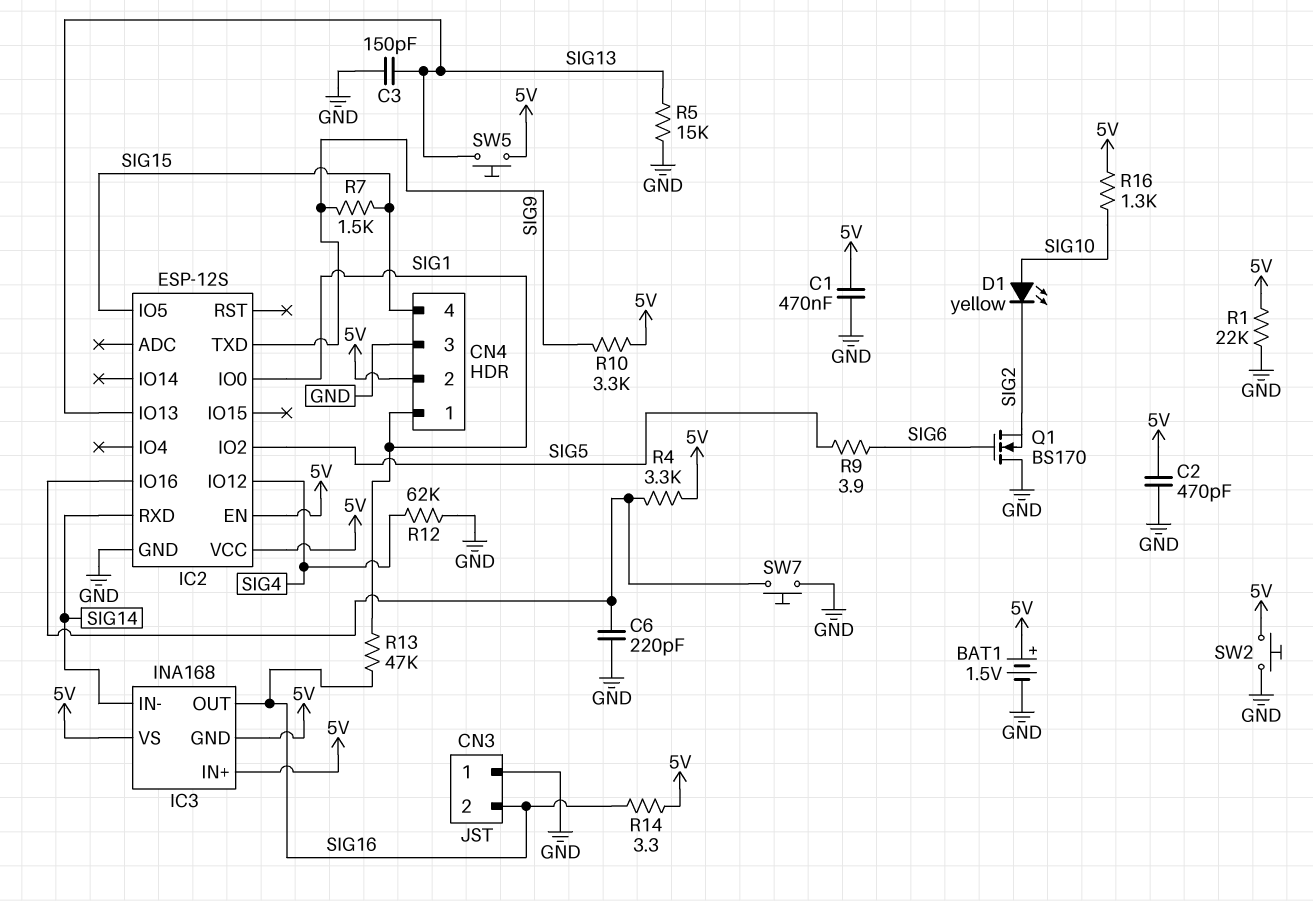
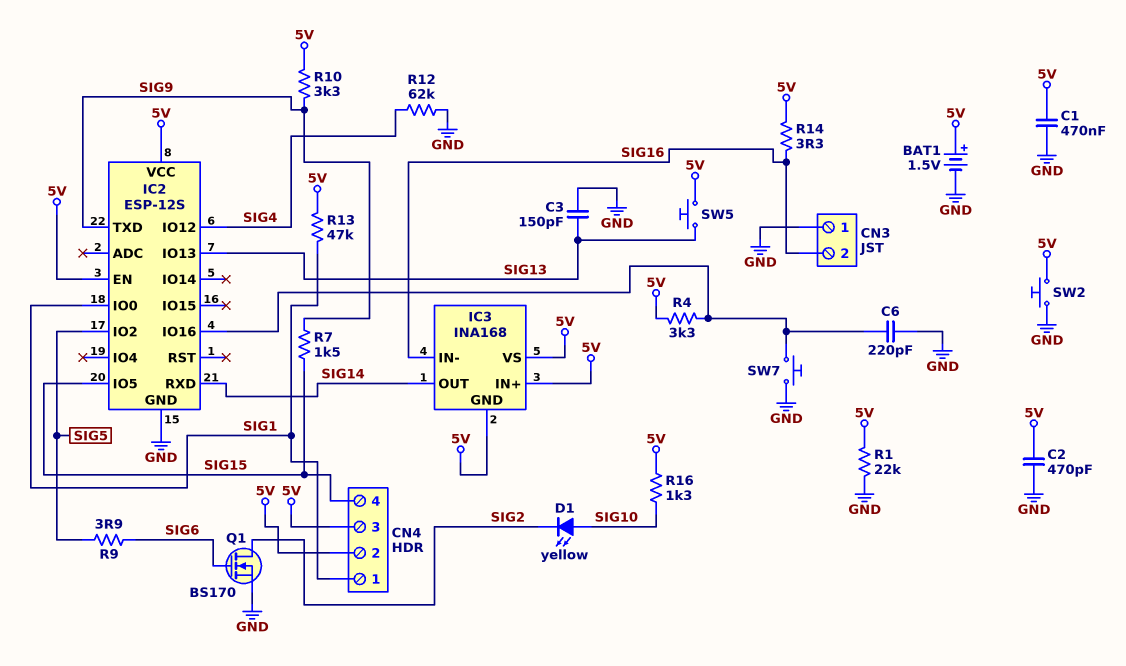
CN4 pin 3: GND -> 5V
IC3 pin IN-: SIG14 -> SIG16
IC3 pin OUT: SIG16 -> SIG14
Q1: NMOS BS170 (G SIG6, D GND, S SIG2) -> NMOS BS170 (G SIG6, D SIG2, S GND)
R5: 15k (GND, SIG13) -> none
R13: 47k (SIG1, SIG16) -> 47k (5V, SIG1)

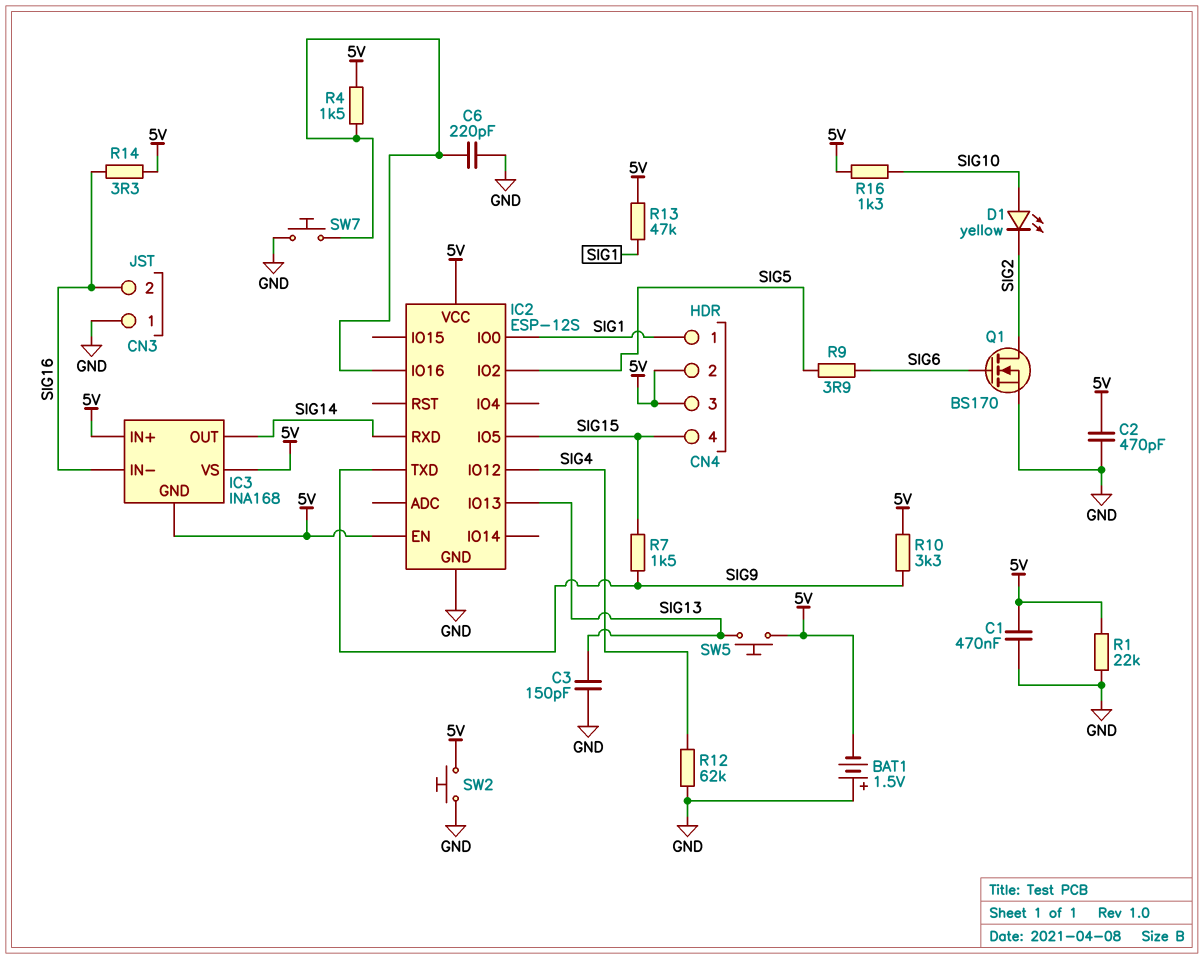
BAT1: 1.5V (plus 5V, minus GND) -> 1.5V (plus GND, minus 5V)
R4: 3.3k (5V, IC2/IO16) -> 1.5k (5V, IC2/IO16)

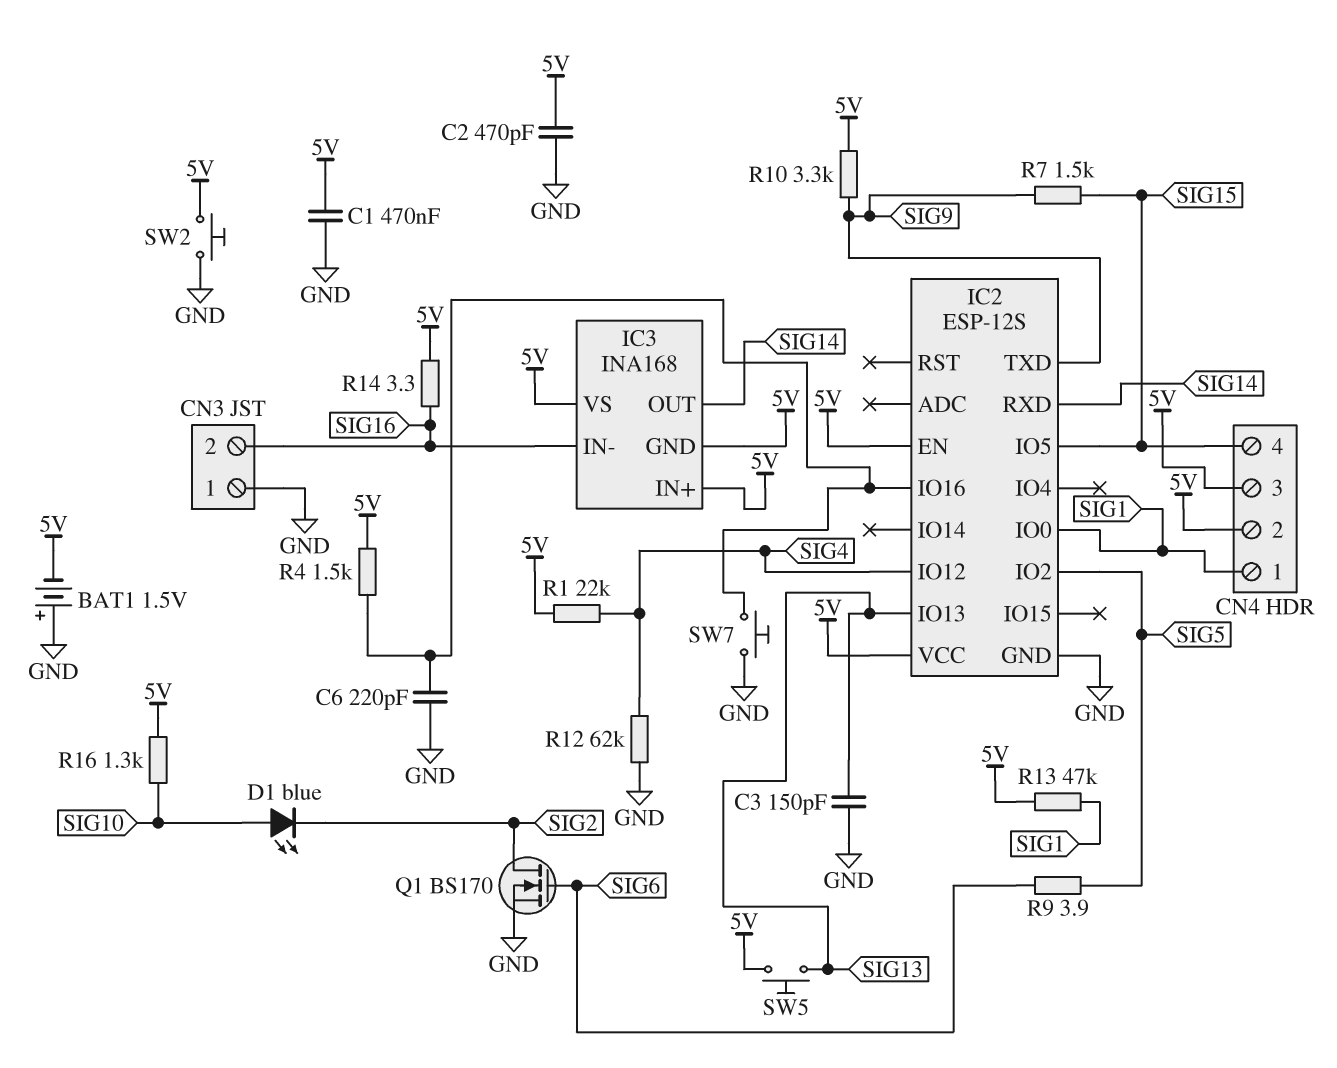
D1: LED yellow (A SIG10, K SIG2) -> LED blue (A SIG10, K SIG2)
R1: 22k (5V, GND) -> 22k (5V, SIG4)

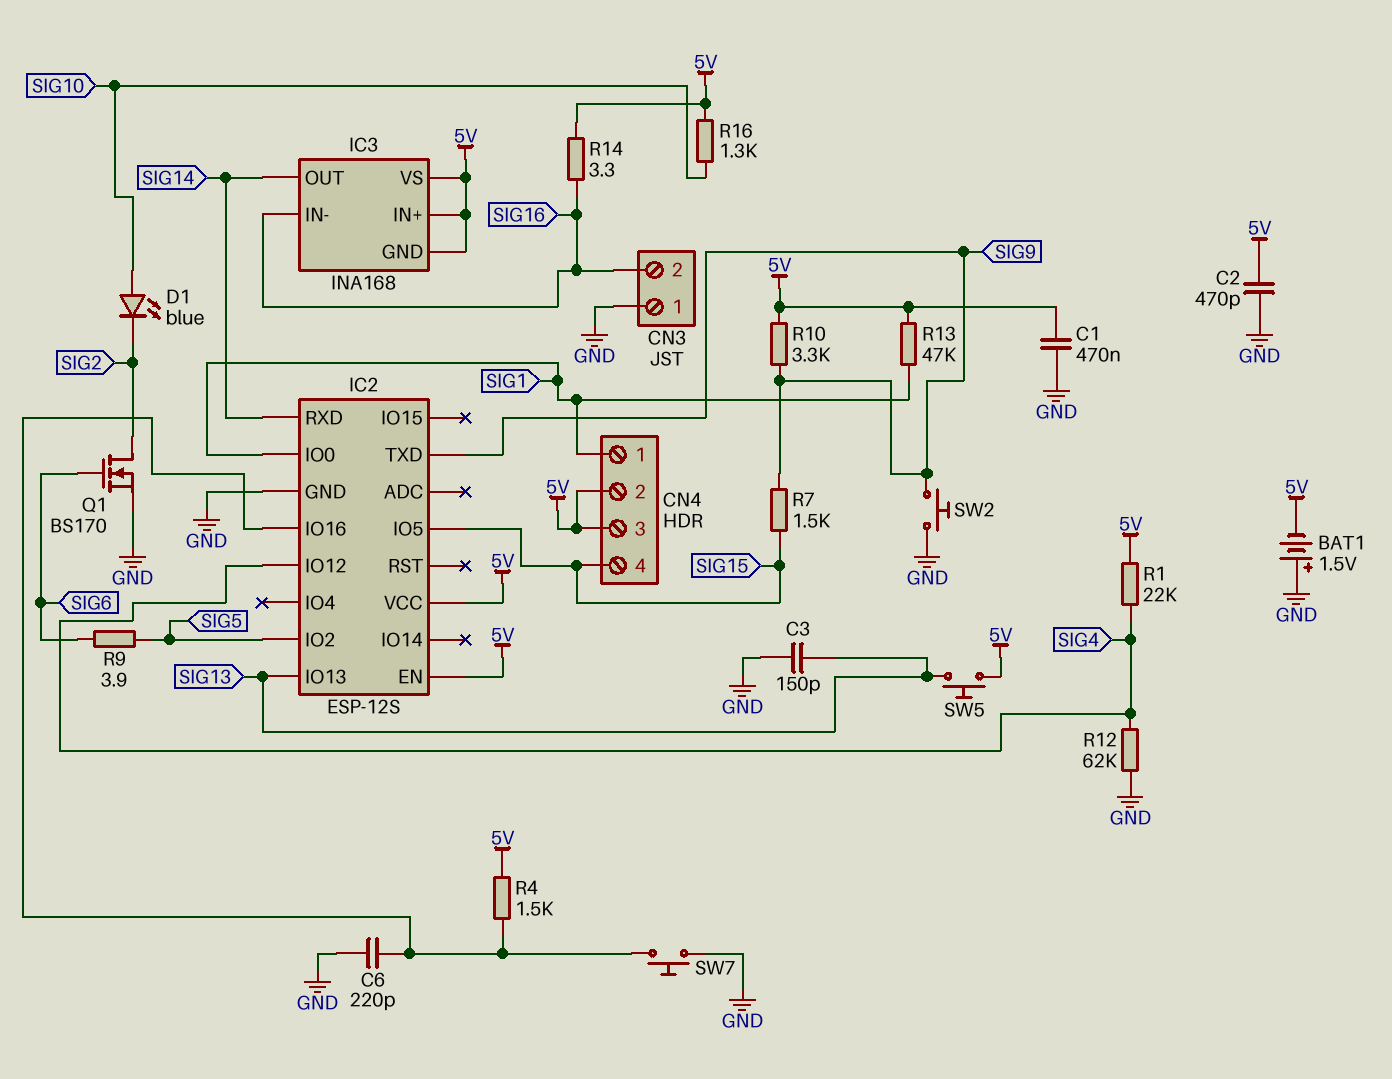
SW2: button (5V, GND) -> button (GND, SIG9)

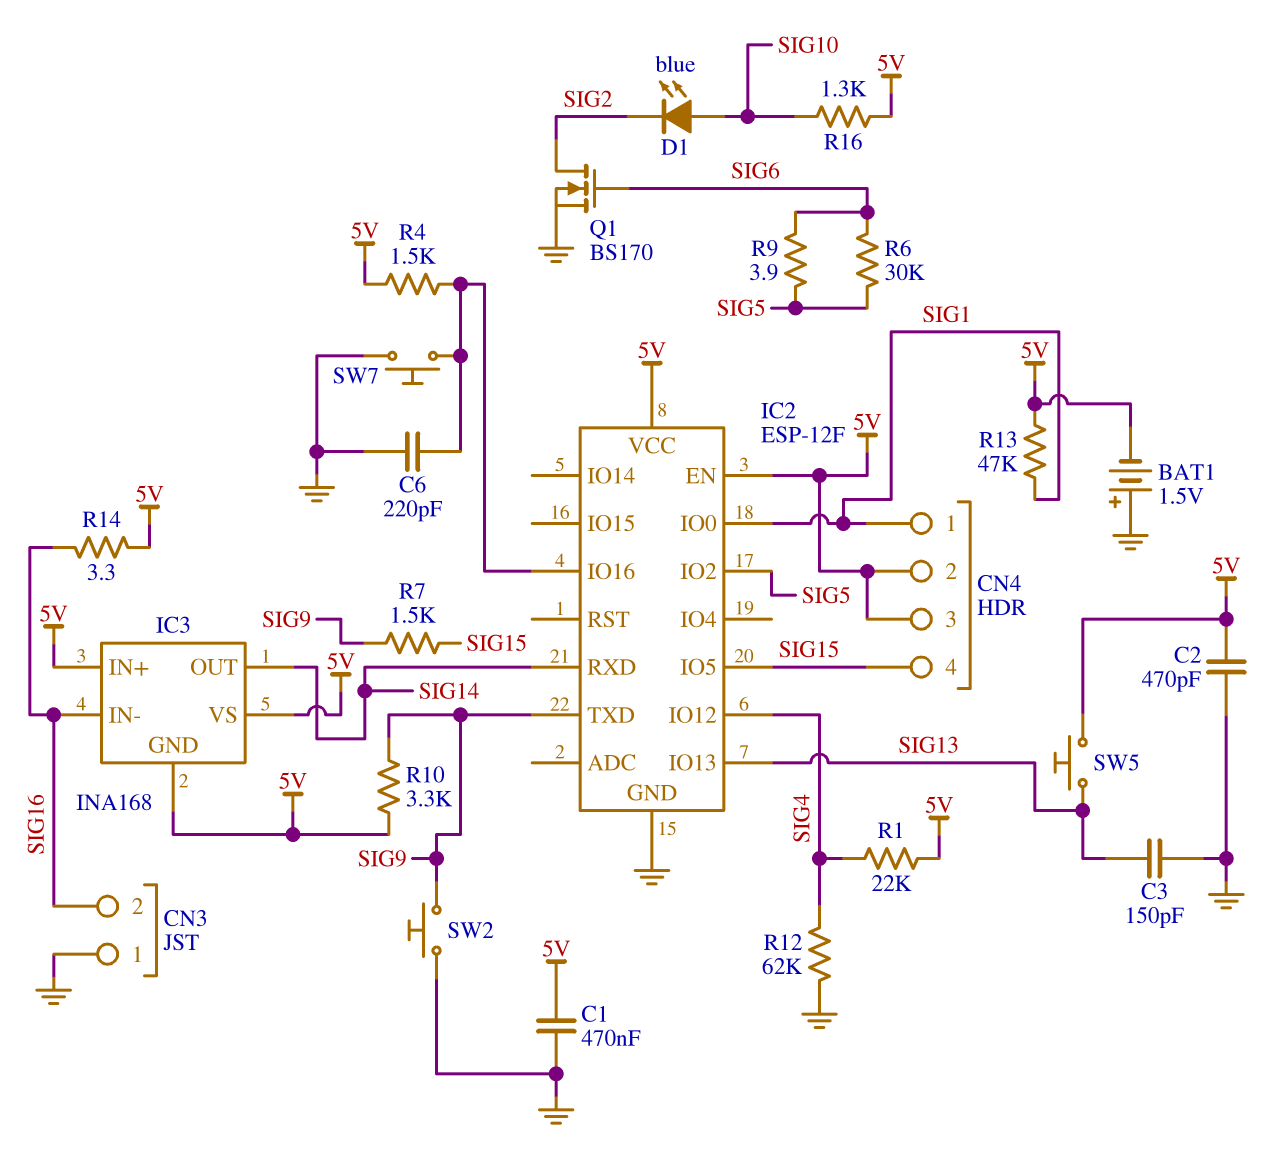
IC2: ESP-12S -> ESP-12F
R6: none -> 30k (SIG5, SIG6)

